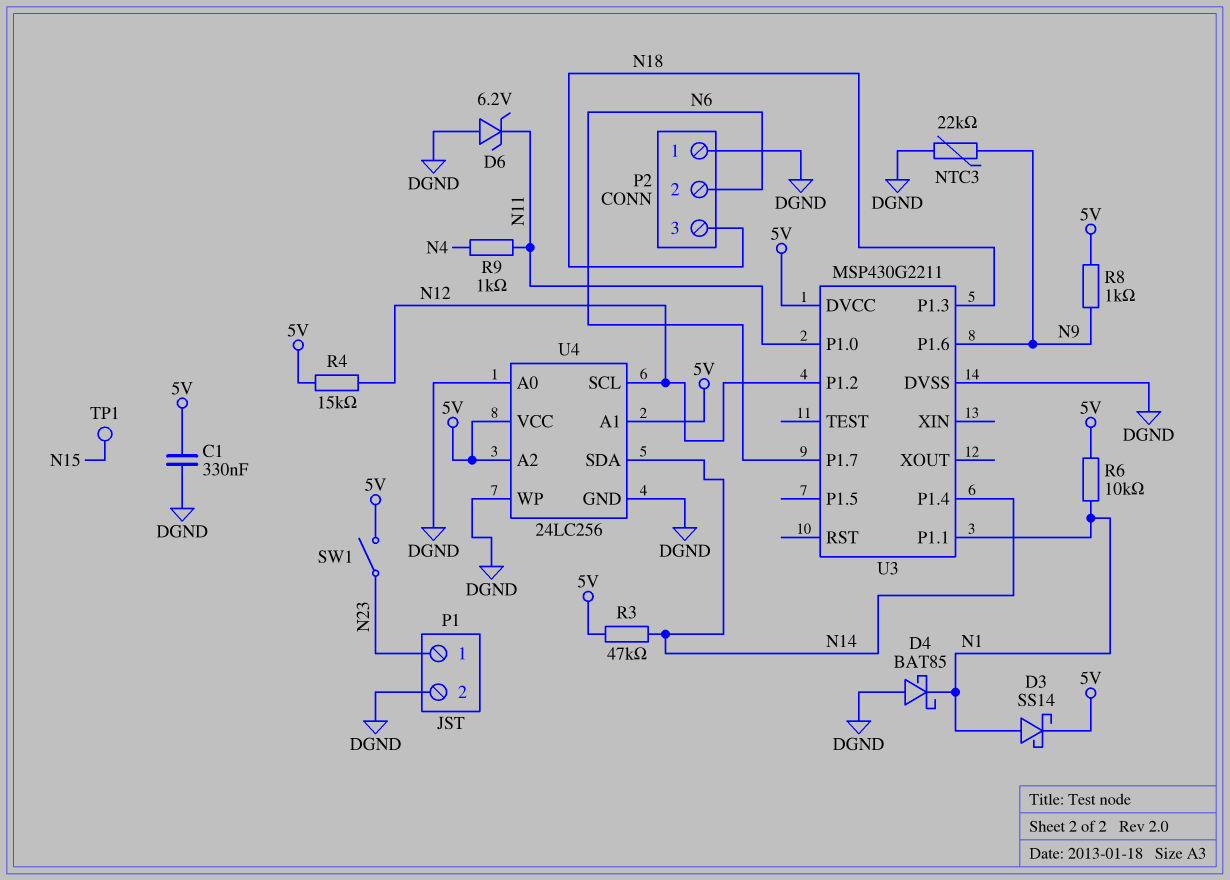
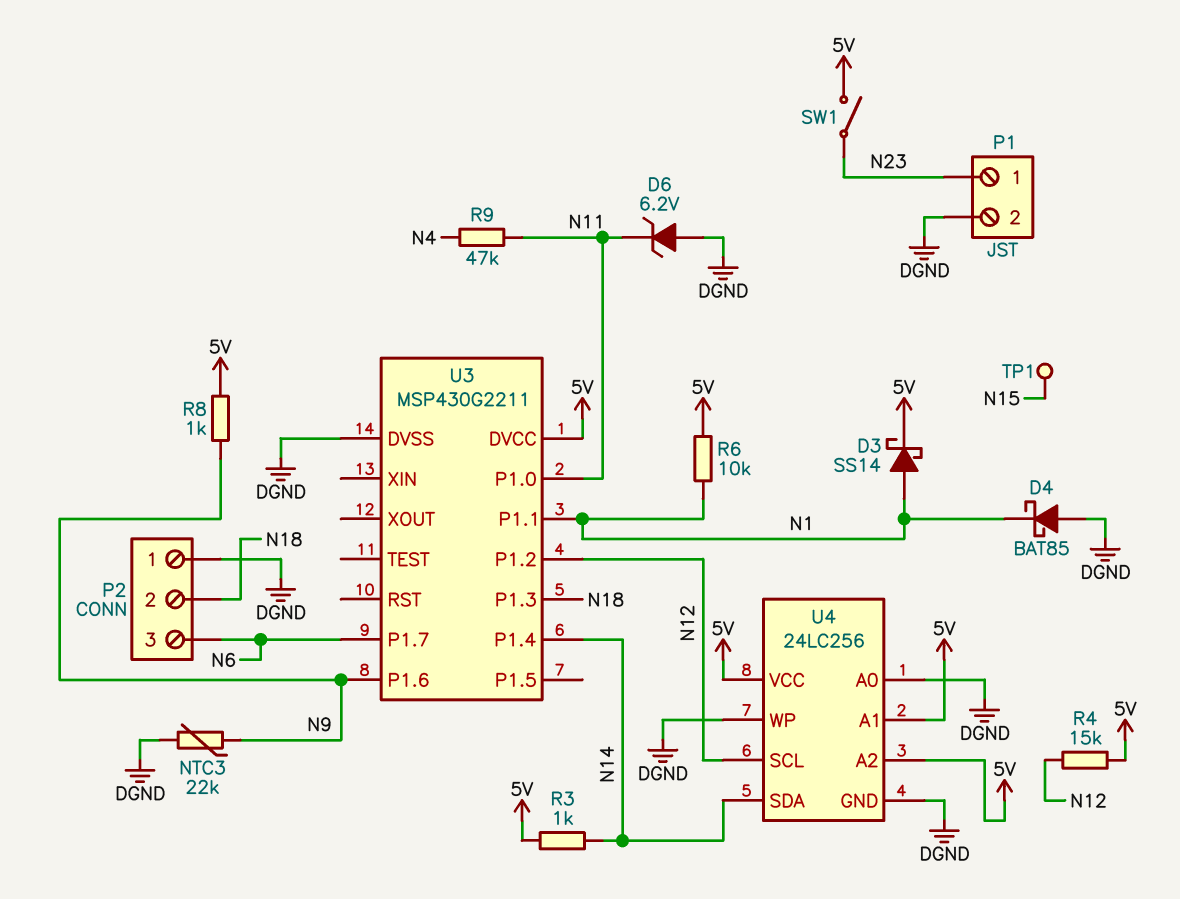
C1: 330nF (5V, DGND) -> none
P2 pin 2: N6 -> N18
P2 pin 3: N18 -> N6
R3: 47k (5V, N14) -> 1k (5V, N14)
R9: 1k (N4, N11) -> 47k (N4, N11)

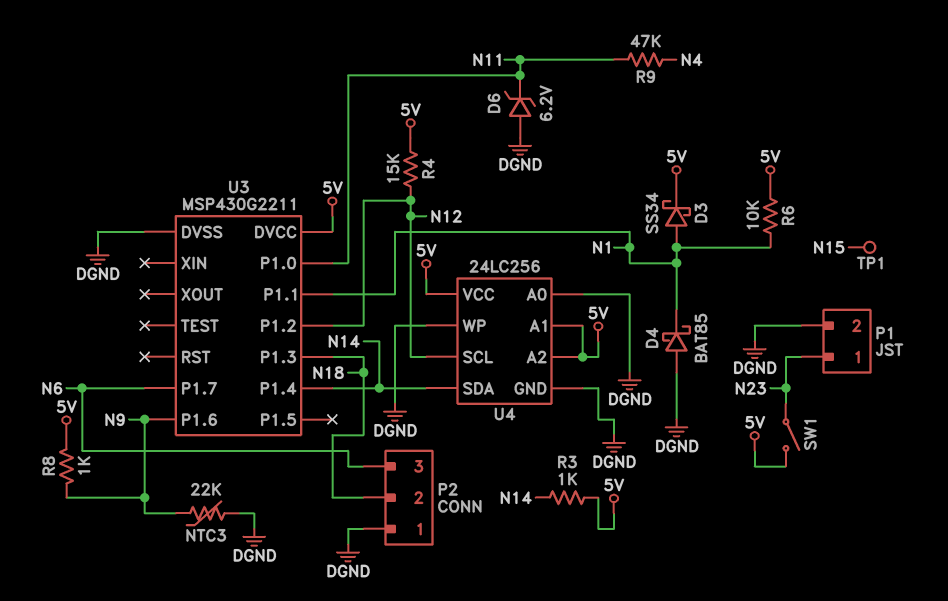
D3: schottky SS14 (A N1, K 5V) -> schottky SS34 (A N1, K 5V)

